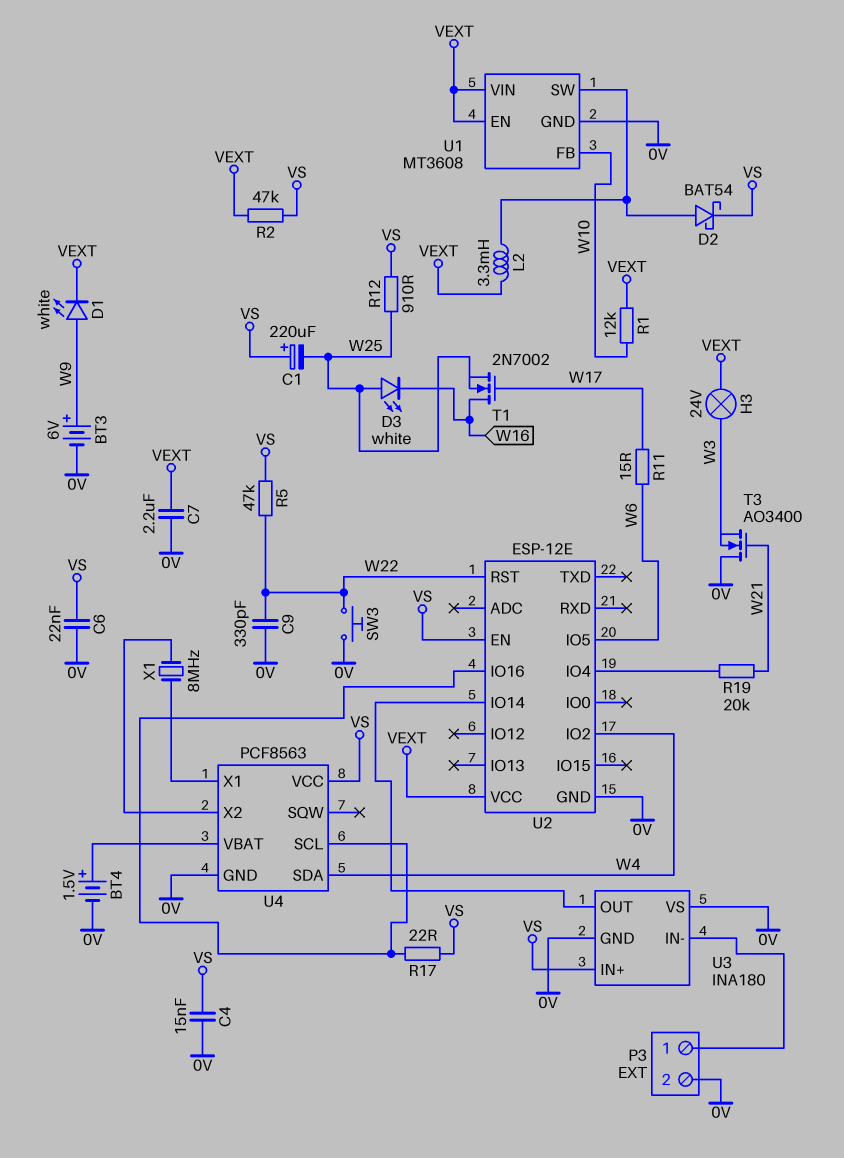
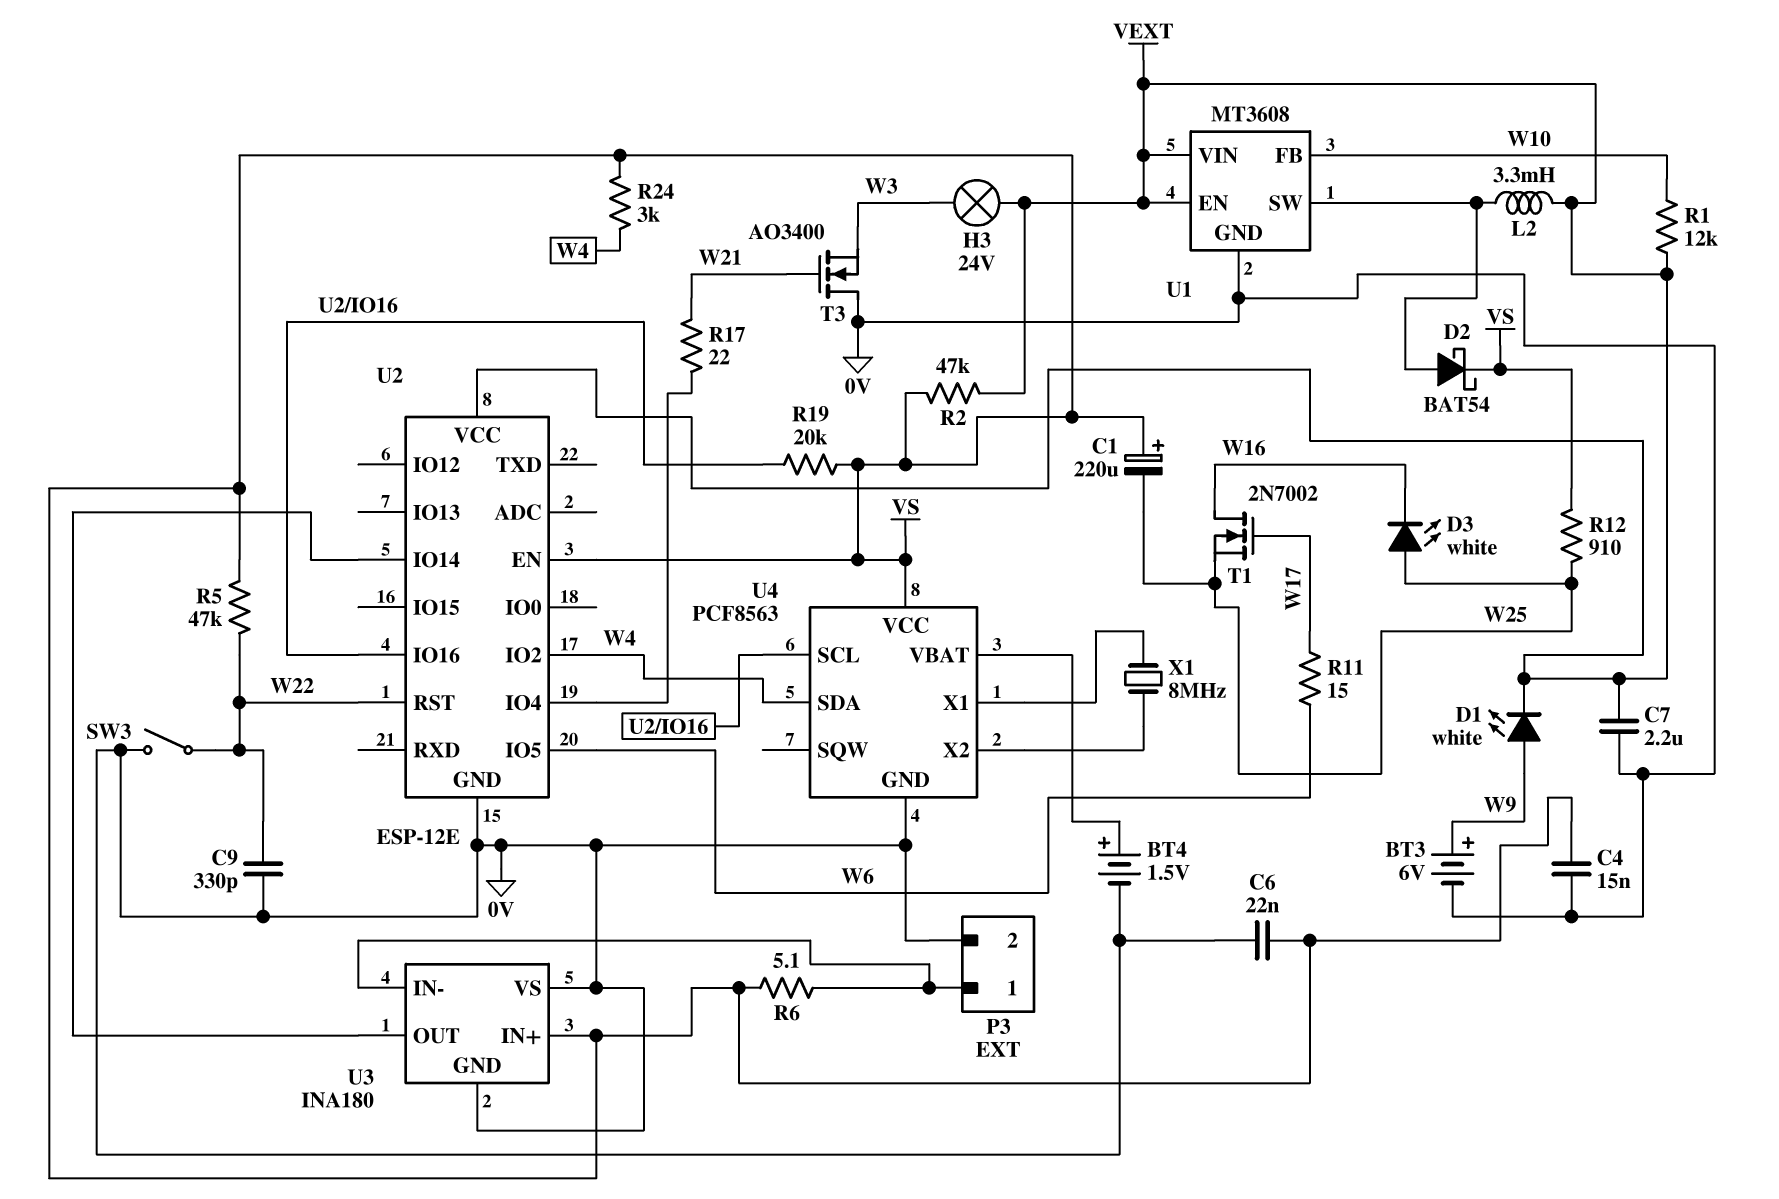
R6: none -> 5.1 (P3/1, VS)
R17: 22 (U2/IO16, VS) -> 22 (U2/IO4, W21)
R19: 20k (U2/IO4, W21) -> 20k (U2/IO16, VS)
R24: none -> 3k (VS, W4)
SW3: button (0V, W22) -> switch (0V, W22)

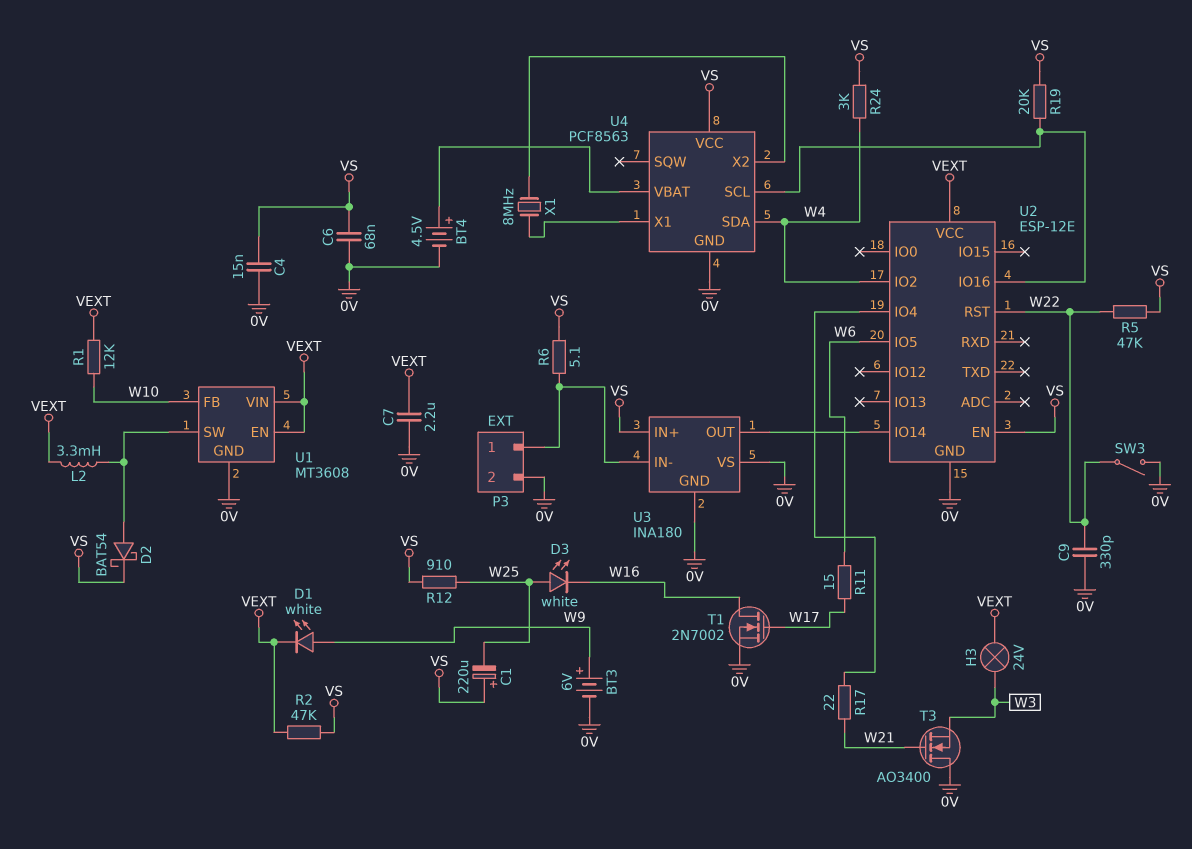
BT4: 1.5V (plus U4/VBAT, minus 0V) -> 4.5V (plus U4/VBAT, minus 0V)
C6: 22nF (0V, VS) -> 68nF (0V, VS)
T1: NMOS 2N7002 (G W17, D W16, S W25) -> NMOS 2N7002 (G W17, D W16, S 0V)

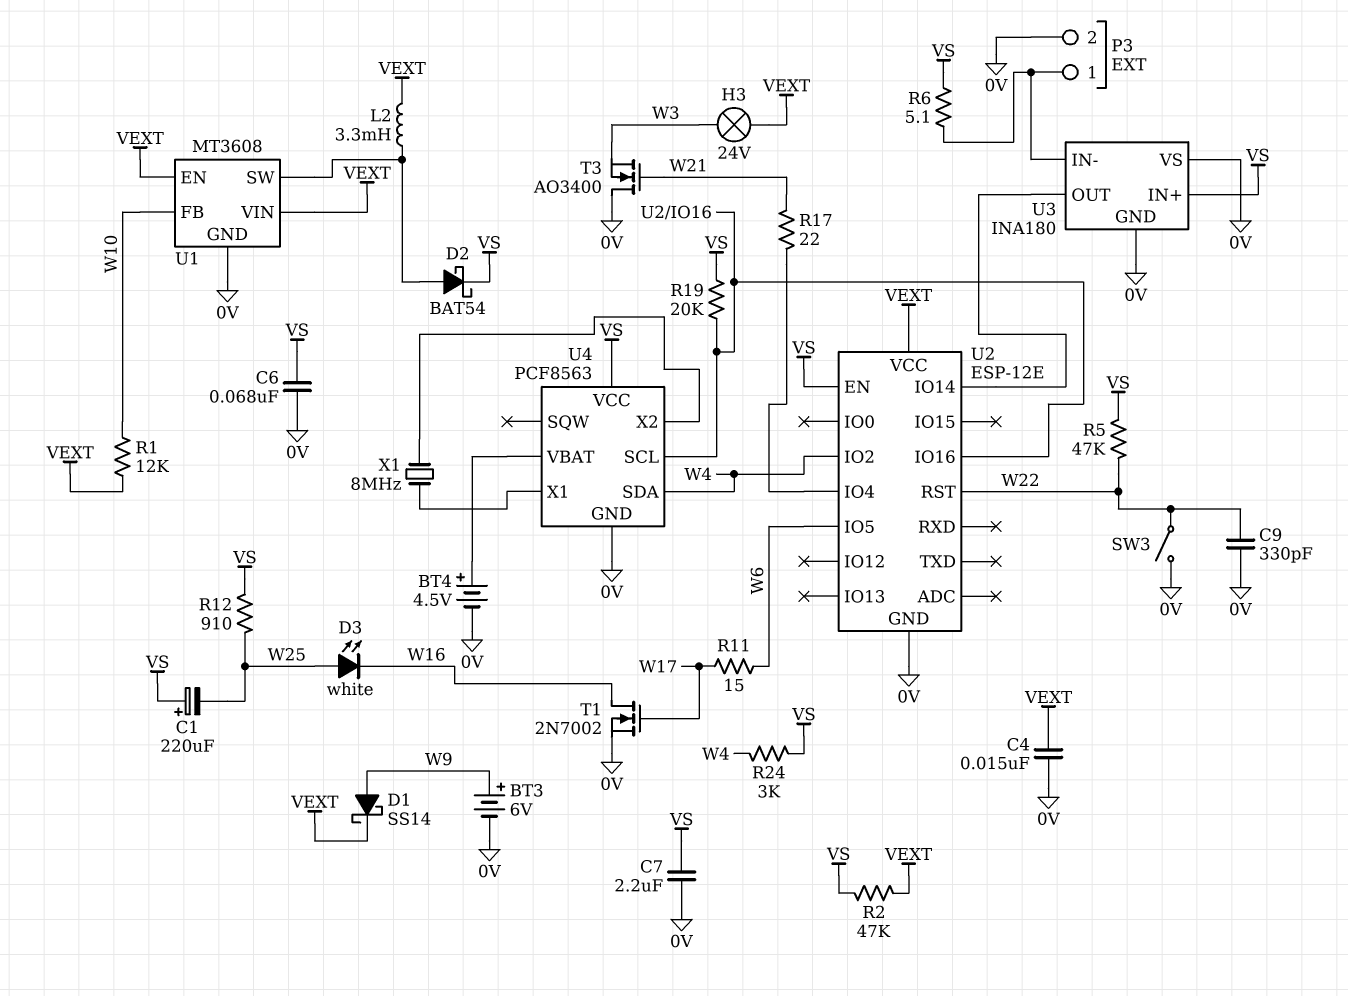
C4: 15nF (0V, VS) -> 15nF (0V, VEXT)
C7: 2.2uF (0V, VEXT) -> 2.2uF (0V, VS)
D1: LED white (A W9, K VEXT) -> schottky SS14 (A W9, K VEXT)

